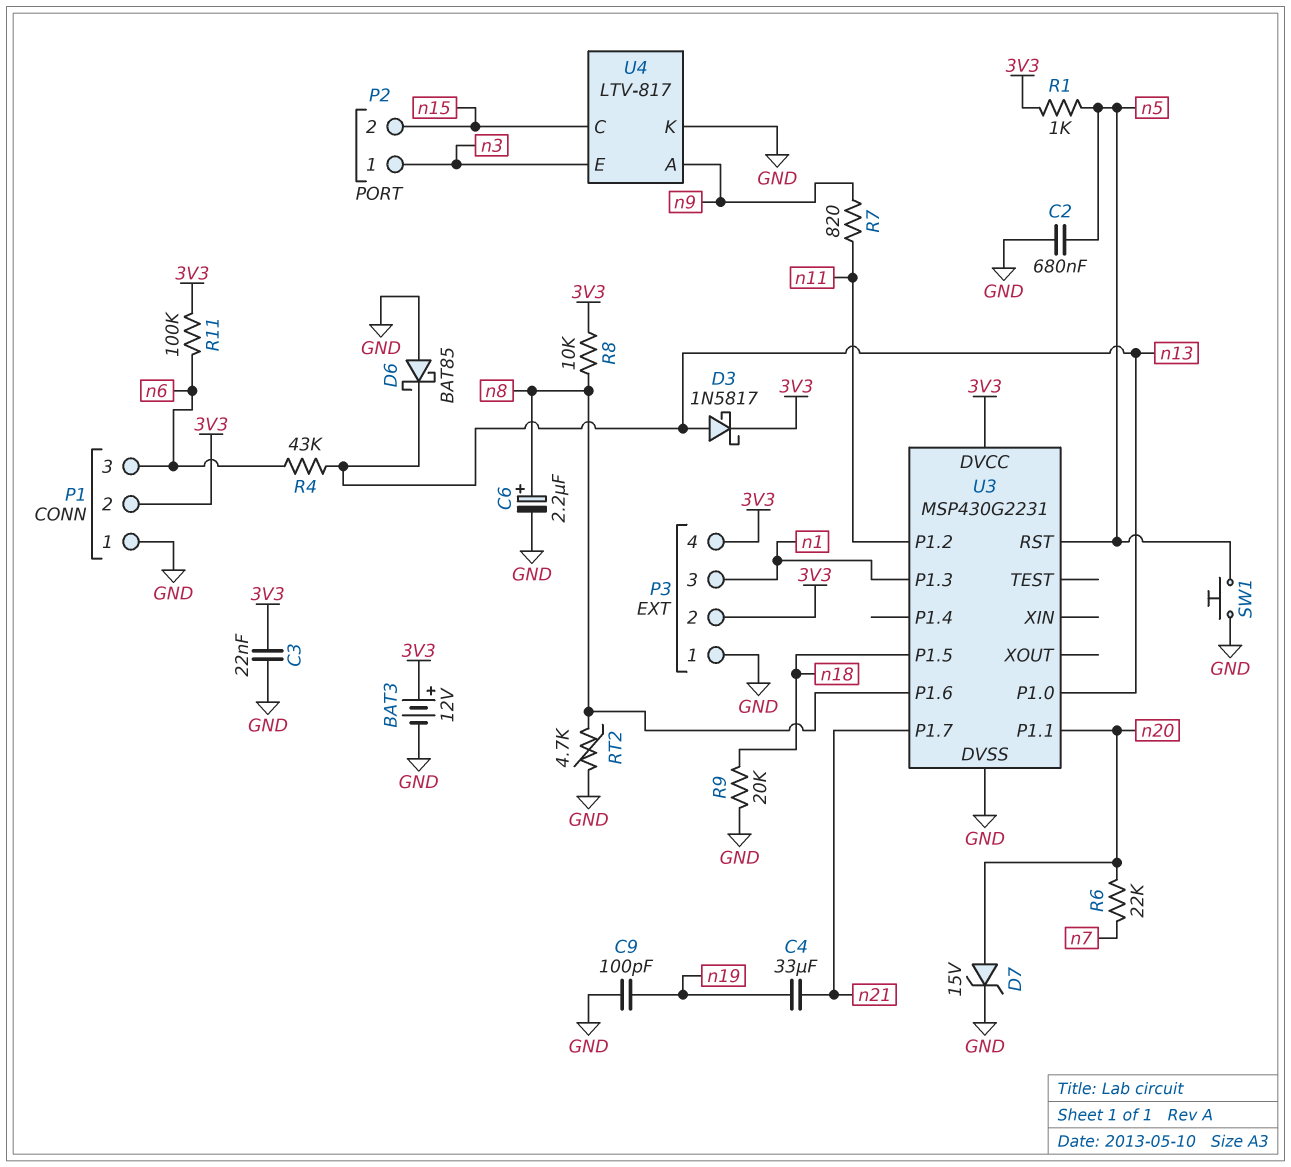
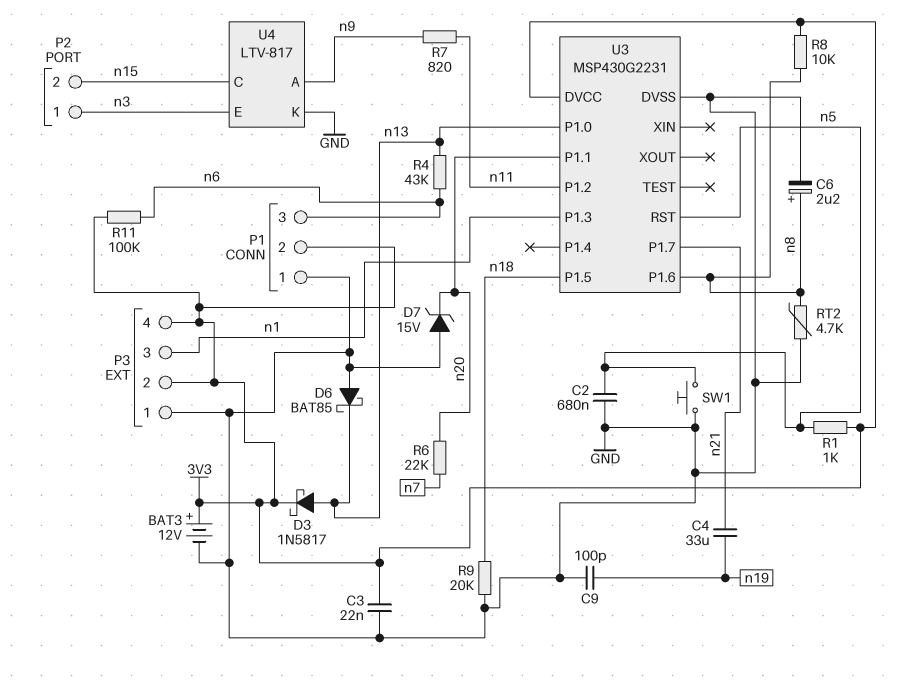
D7: zener 15V (A n20, K GND) -> zener 15V (A GND, K n20)

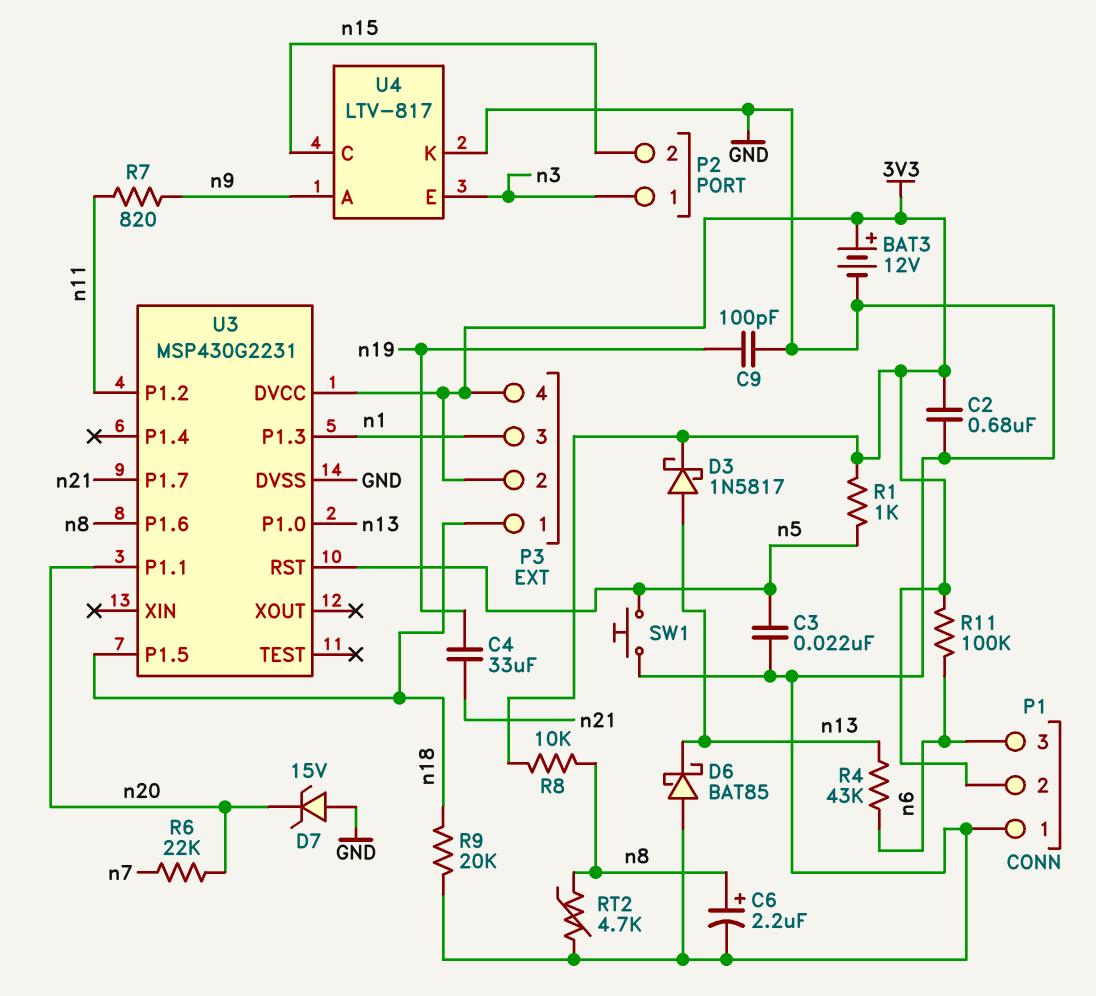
C2: 680nF (GND, n5) -> 680nF (3V3, GND)
C3: 22nF (3V3, GND) -> 22nF (GND, n5)
P3 pin 1: GND -> n18

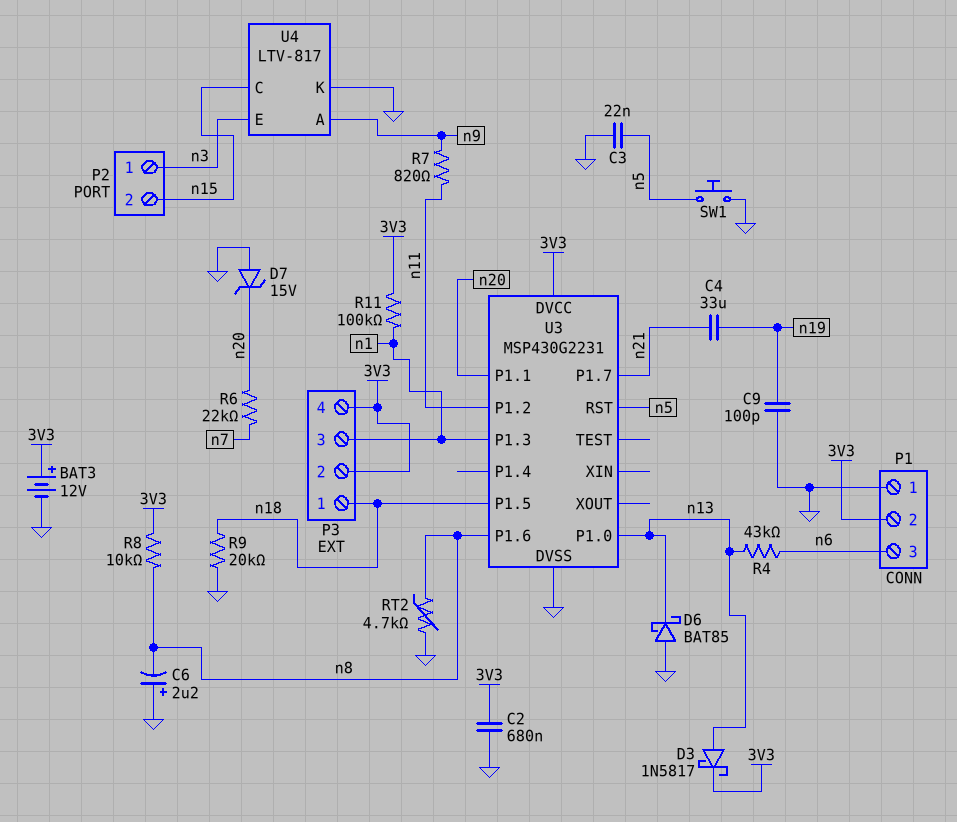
C6: 2.2uF (plus n8, minus GND) -> 2.2uF (plus GND, minus n8)
R1: 1k (3V3, n5) -> none
R11: 100k (3V3, n6) -> 100k (3V3, n1)

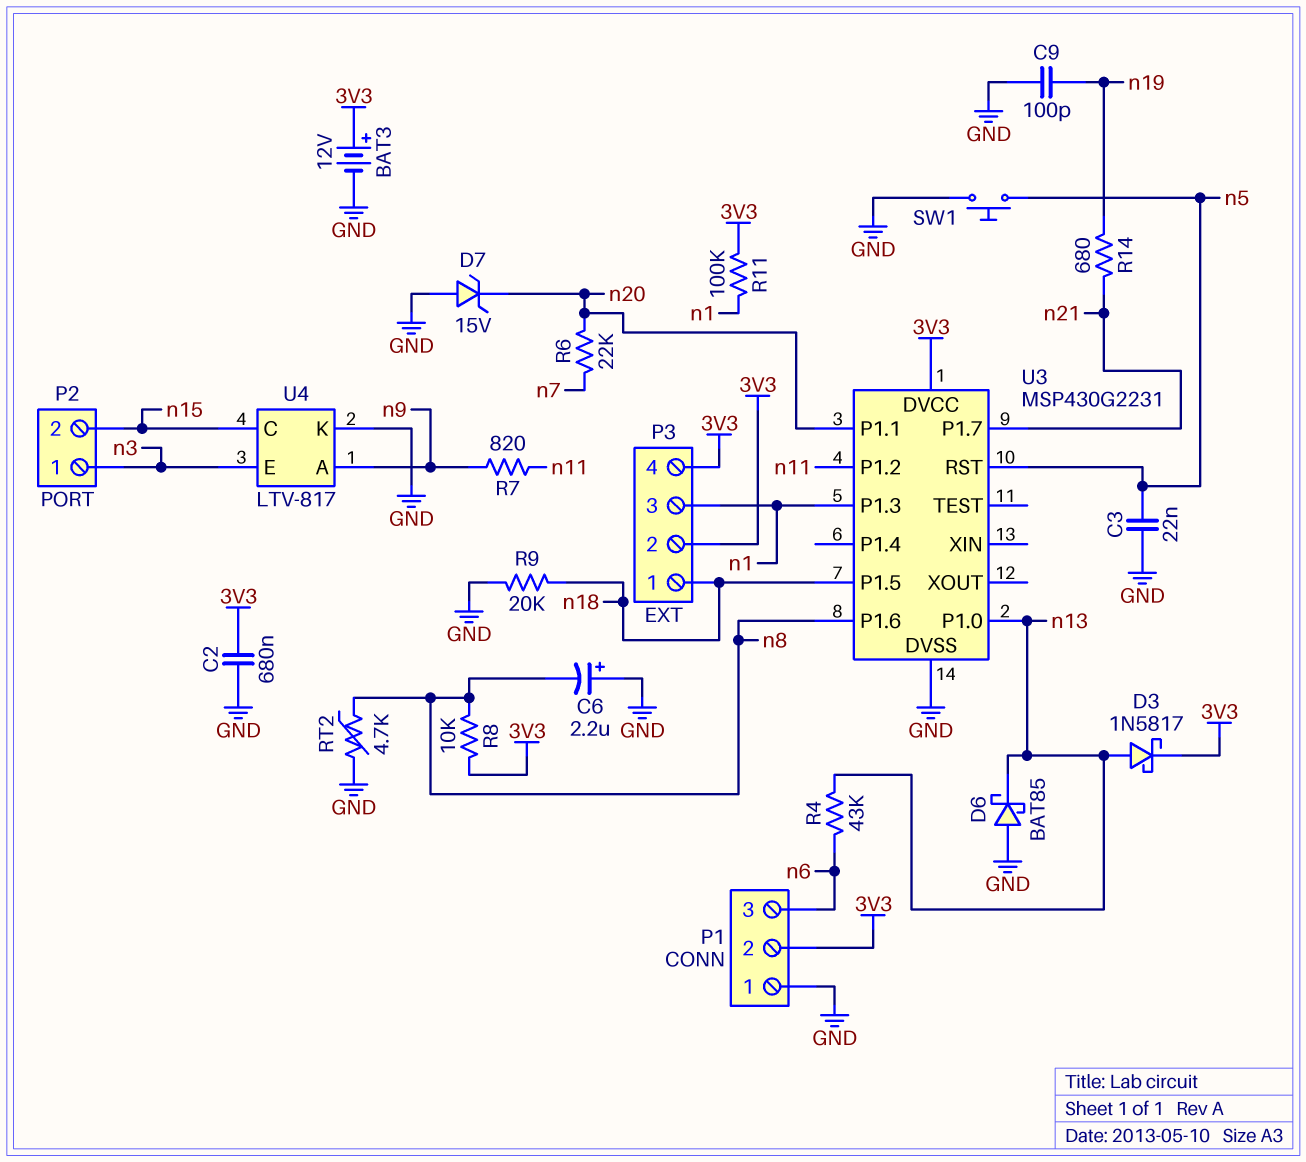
C4: 33uF (n19, n21) -> none
R14: none -> 680 (n19, n21)

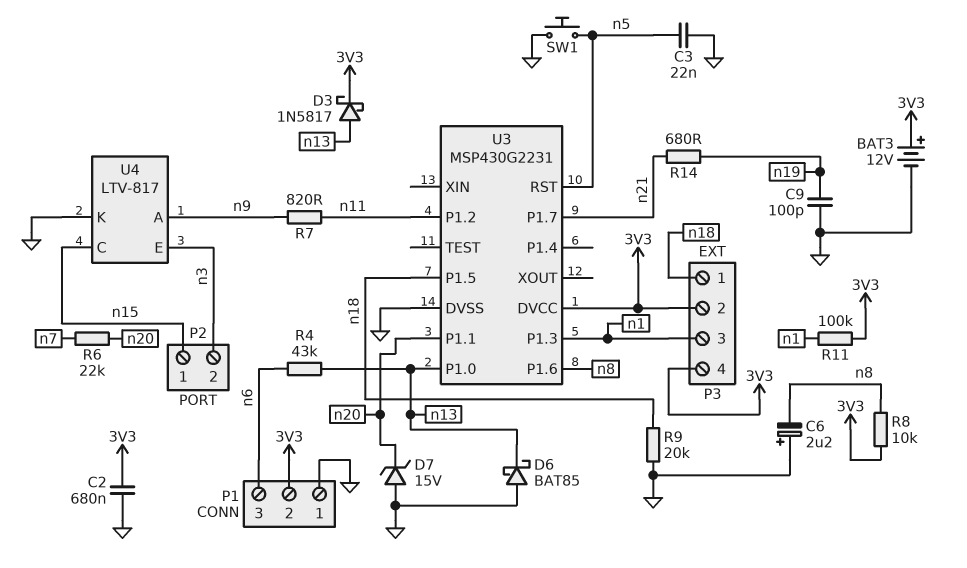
P2 pin 1: n3 -> n15
P2 pin 2: n15 -> n3
RT2: 4.7k (GND, n8) -> none

